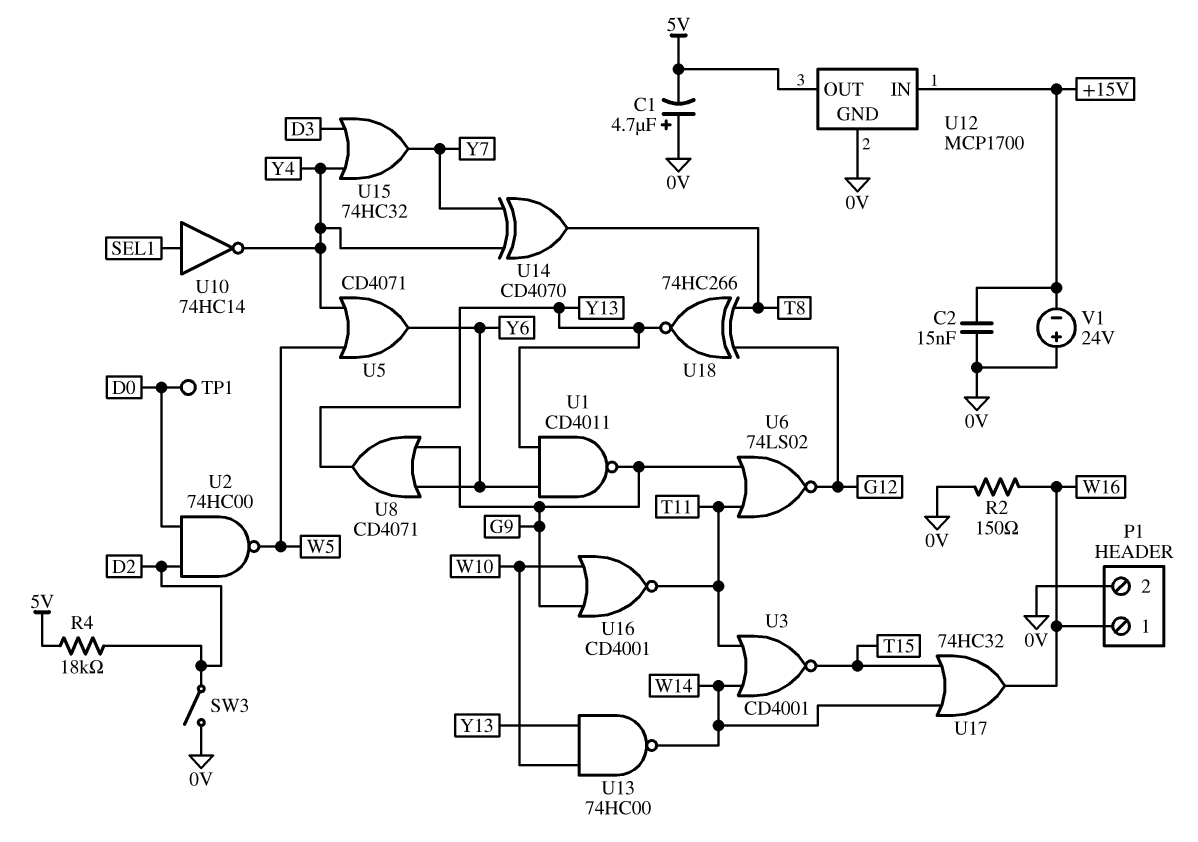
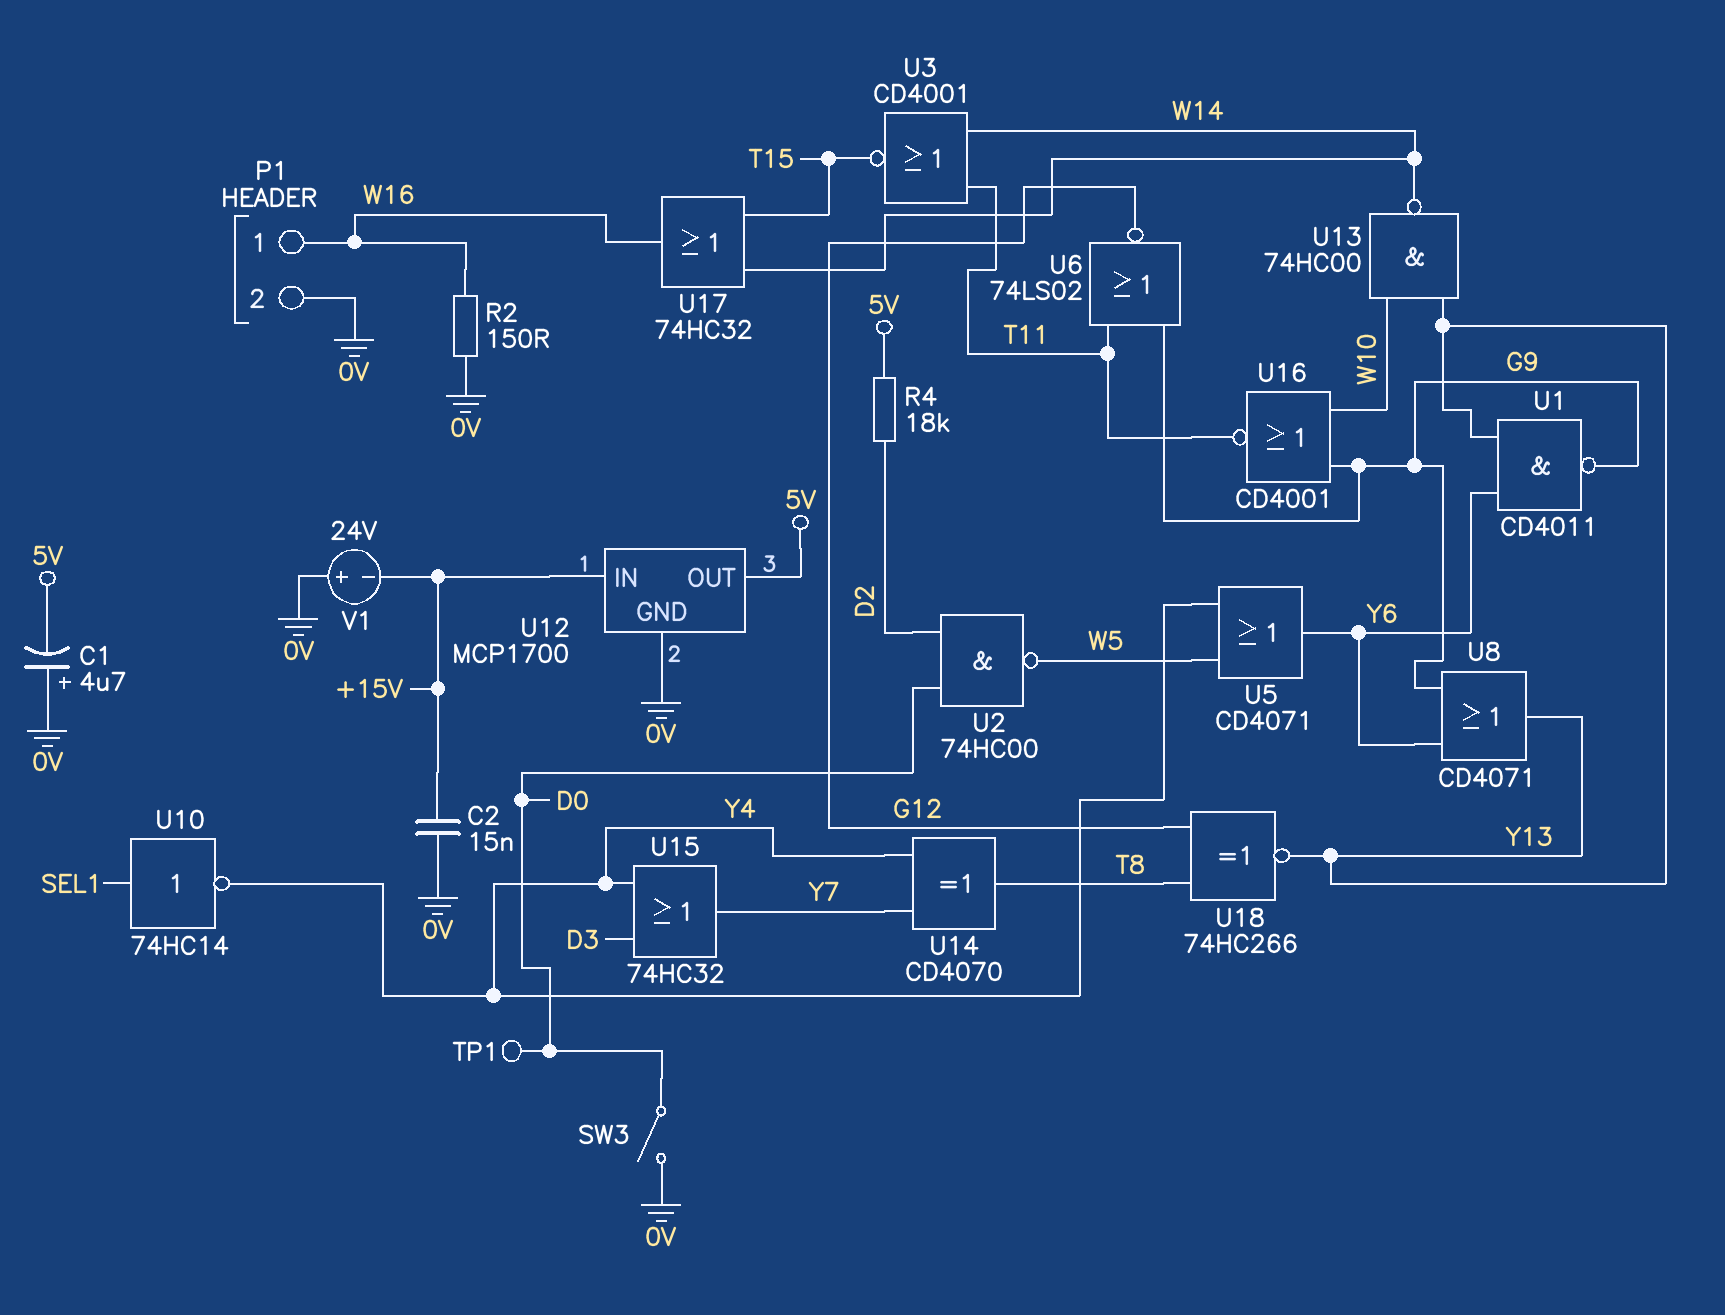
SW3: switch (0V, D2) -> switch (0V, D0)

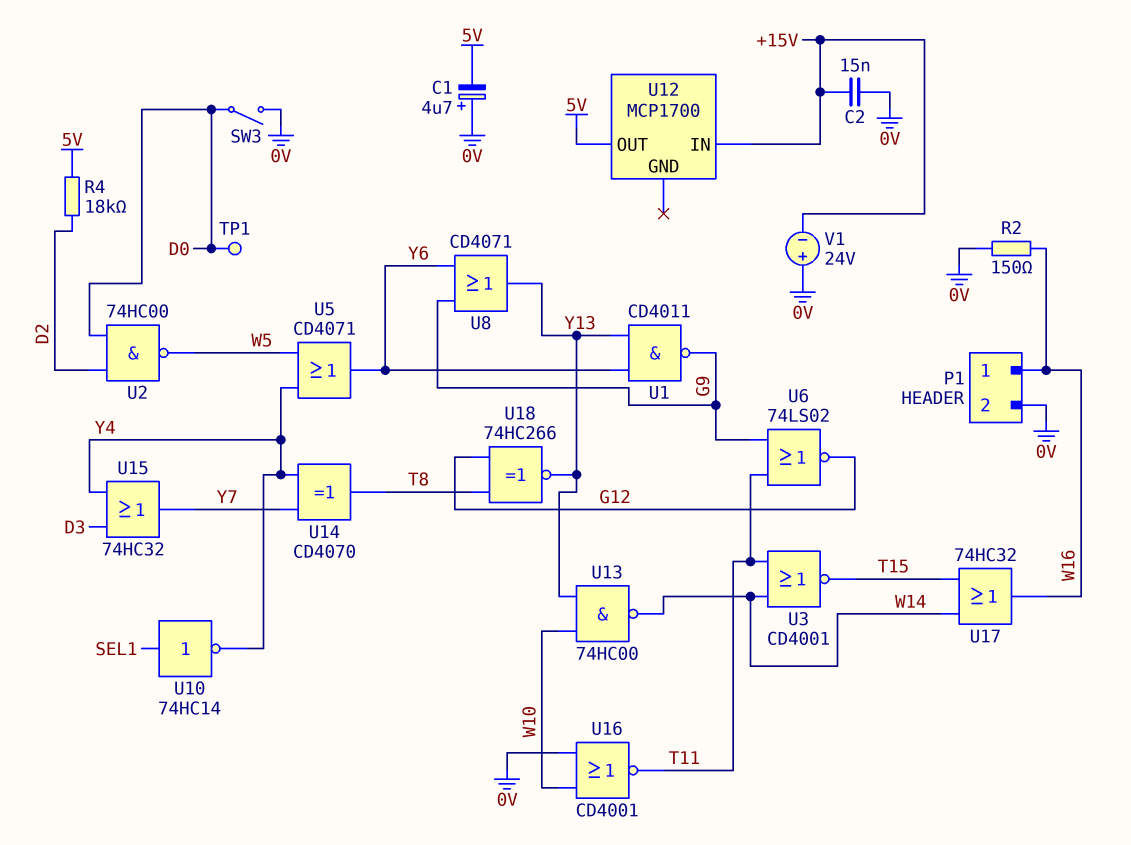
U12 pin GND: 0V -> none
U16: NOR CD4001 (in G9, in W10, out T11) -> NOR CD4001 (in 0V, in W10, out T11)

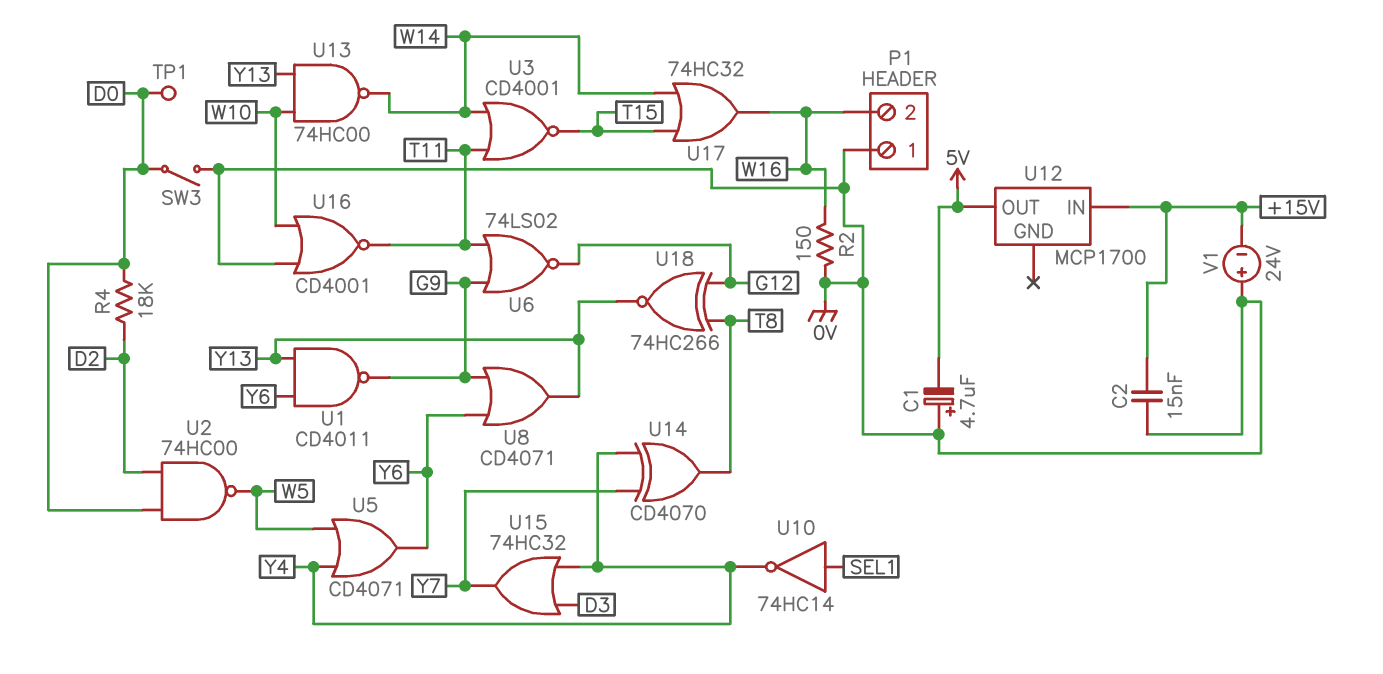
P1 pin 1: W16 -> 0V
P1 pin 2: 0V -> W16
R4: 18k (5V, D2) -> 18k (D0, D2)

